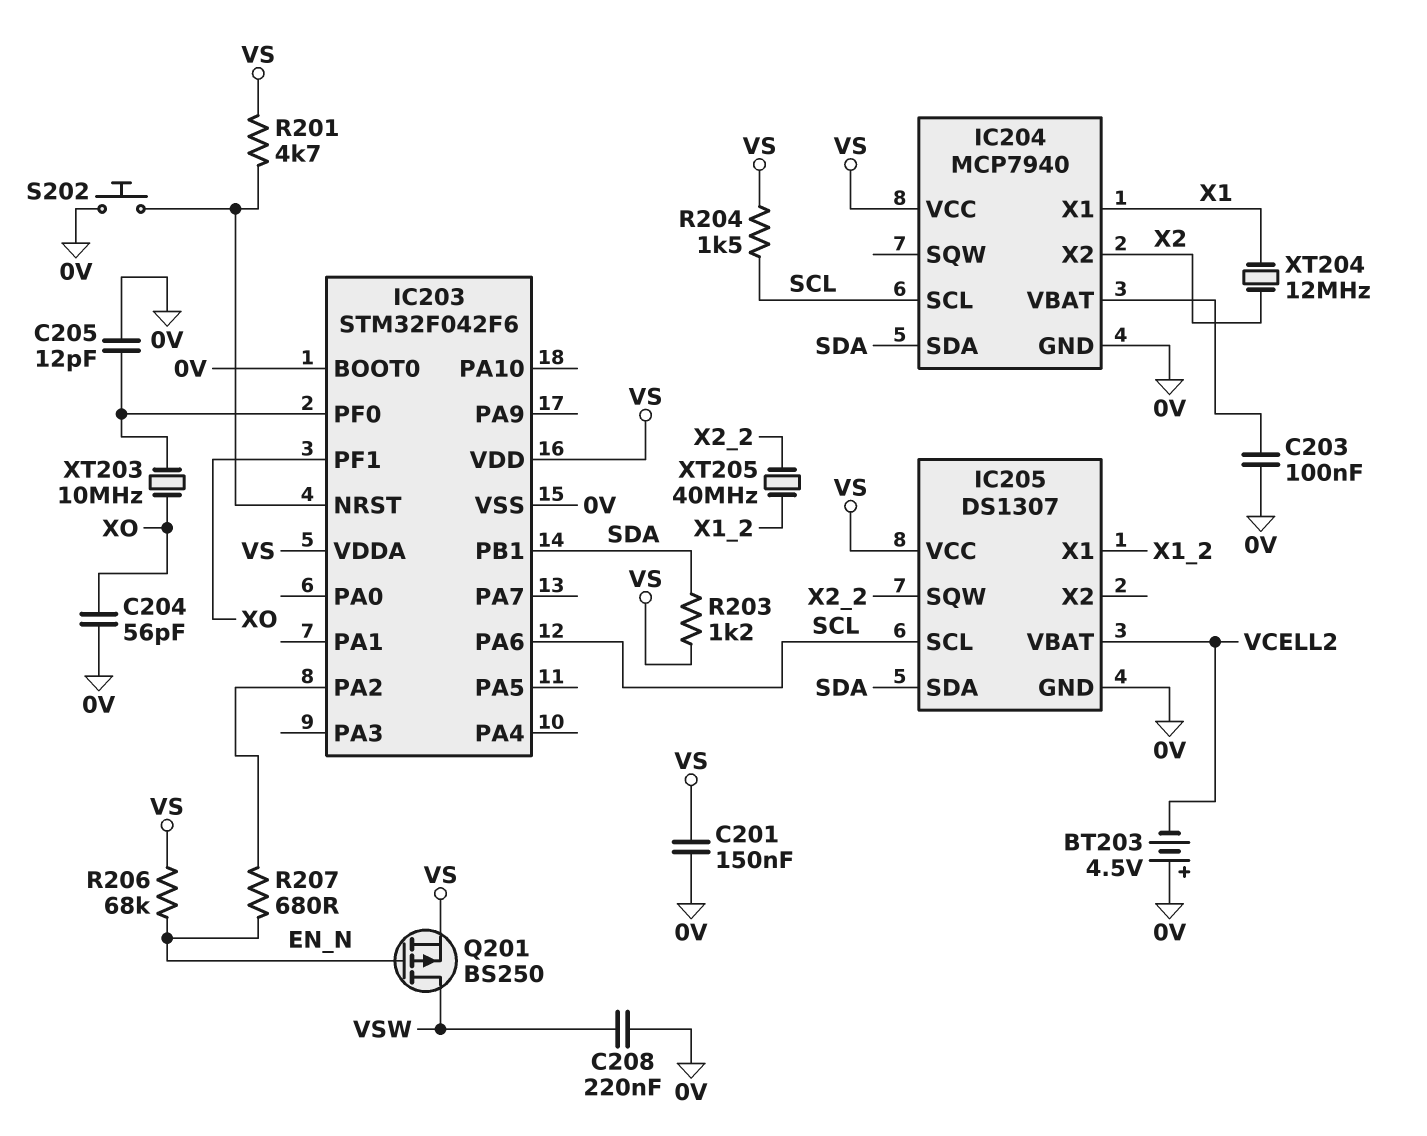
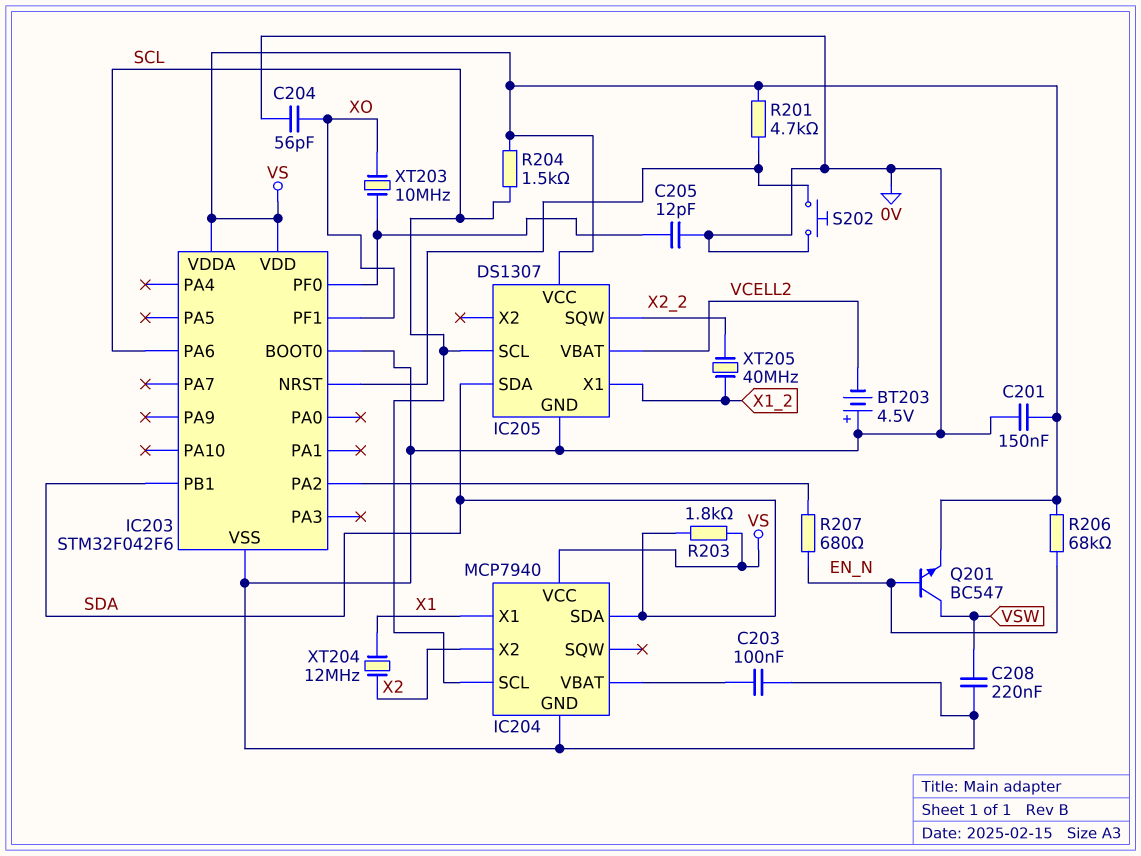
Q201: PMOS BS250 (G EN_N, D VSW, S VS) -> NPN BC547 (B EN_N, C VSW, E VS)
R203: 1.2k (SDA, VS) -> 1.8k (SDA, VS)

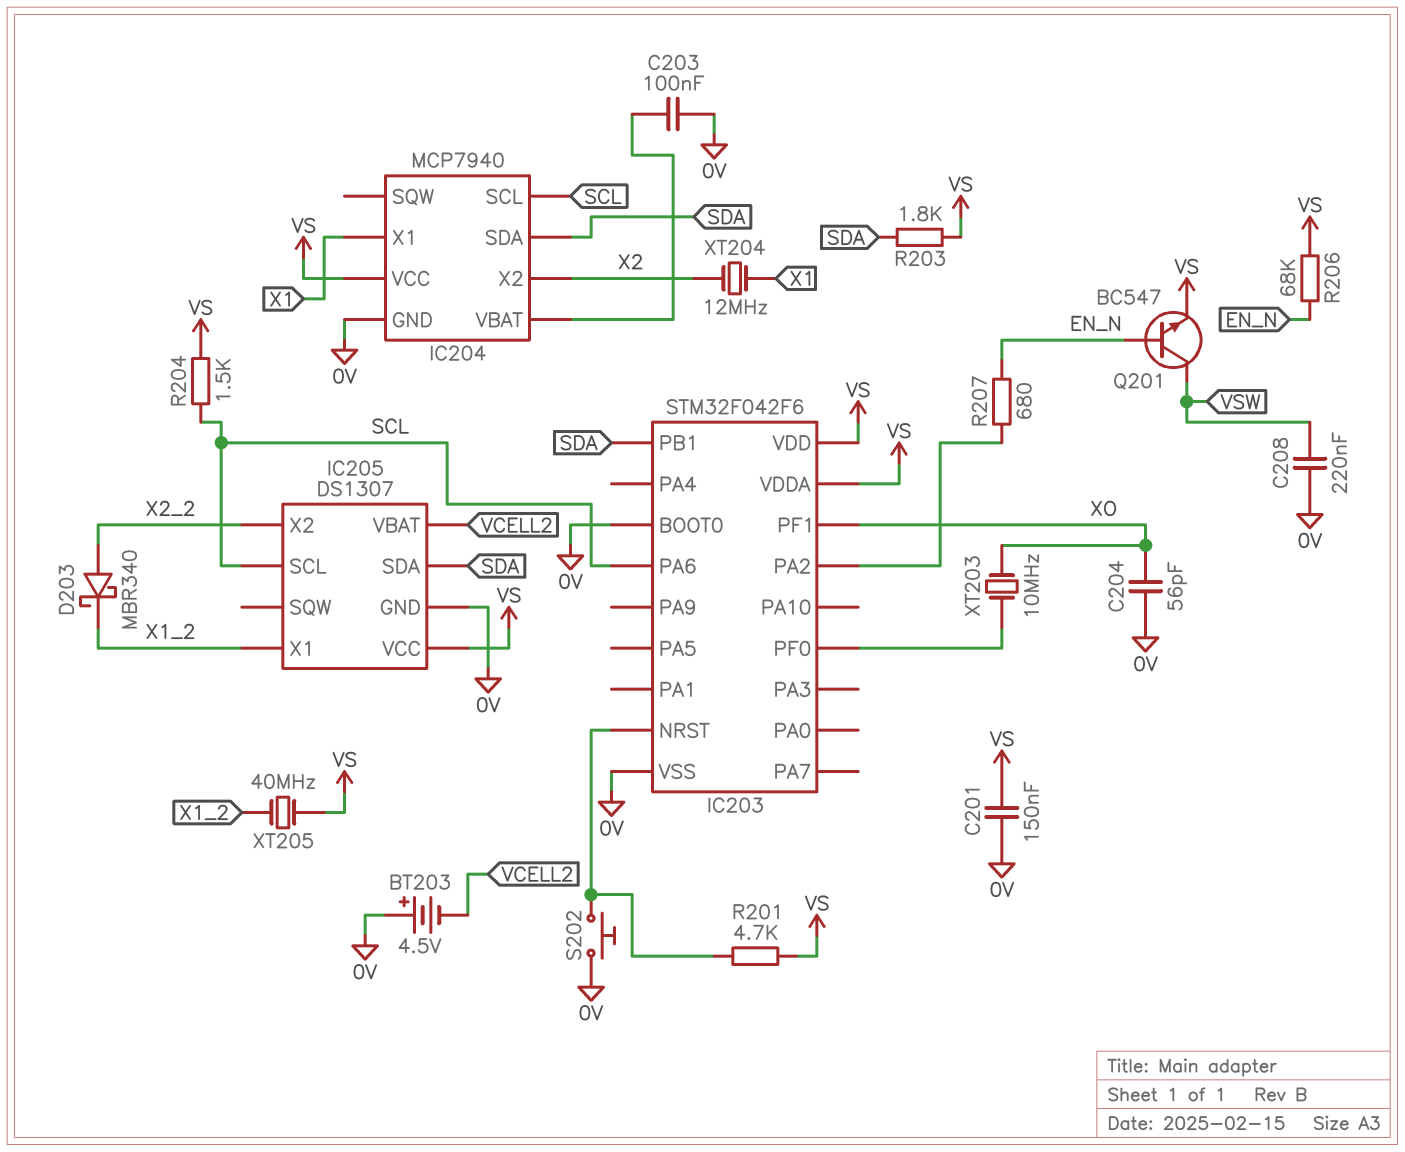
C205: 12pF (0V, IC203/PF0) -> none
D203: none -> schottky MBR340 (A X2_2, K X1_2)
IC205 pin SQW: X2_2 -> none
IC205 pin X2: none -> X2_2
XT205: 40MHz (X1_2, X2_2) -> 40MHz (VS, X1_2)

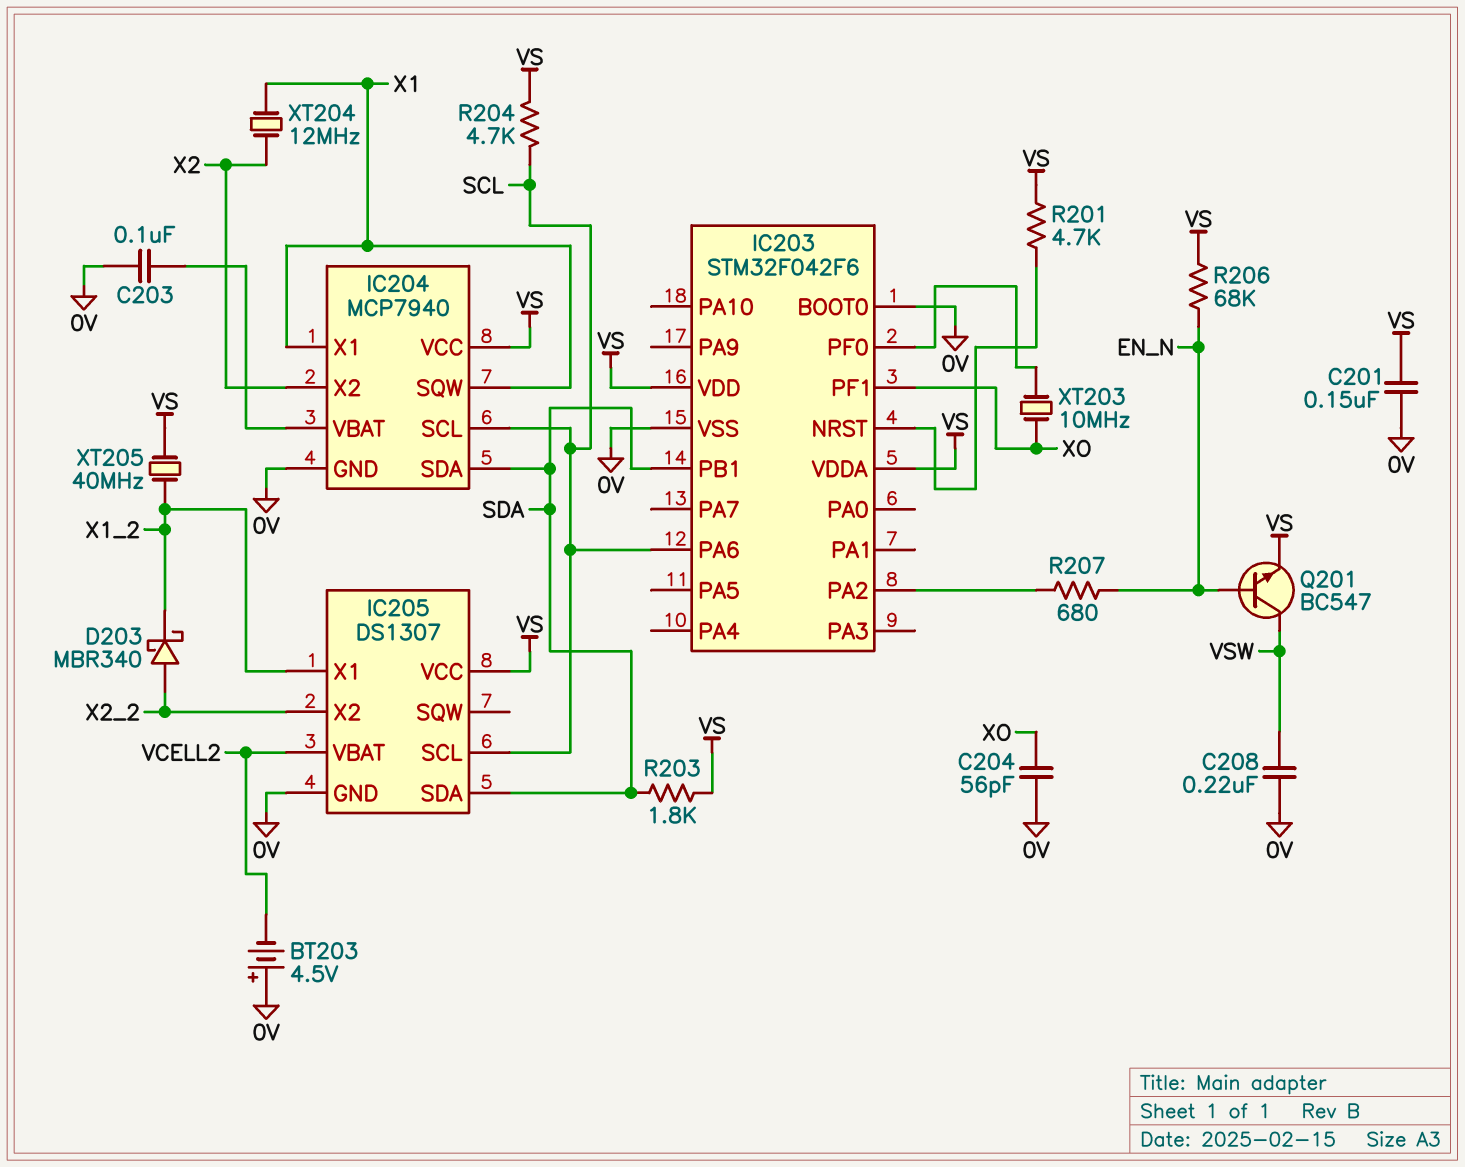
IC204 pin SQW: none -> X1
R204: 1.5k (SCL, VS) -> 4.7k (SCL, VS)
S202: button (0V, IC203/NRST) -> none

